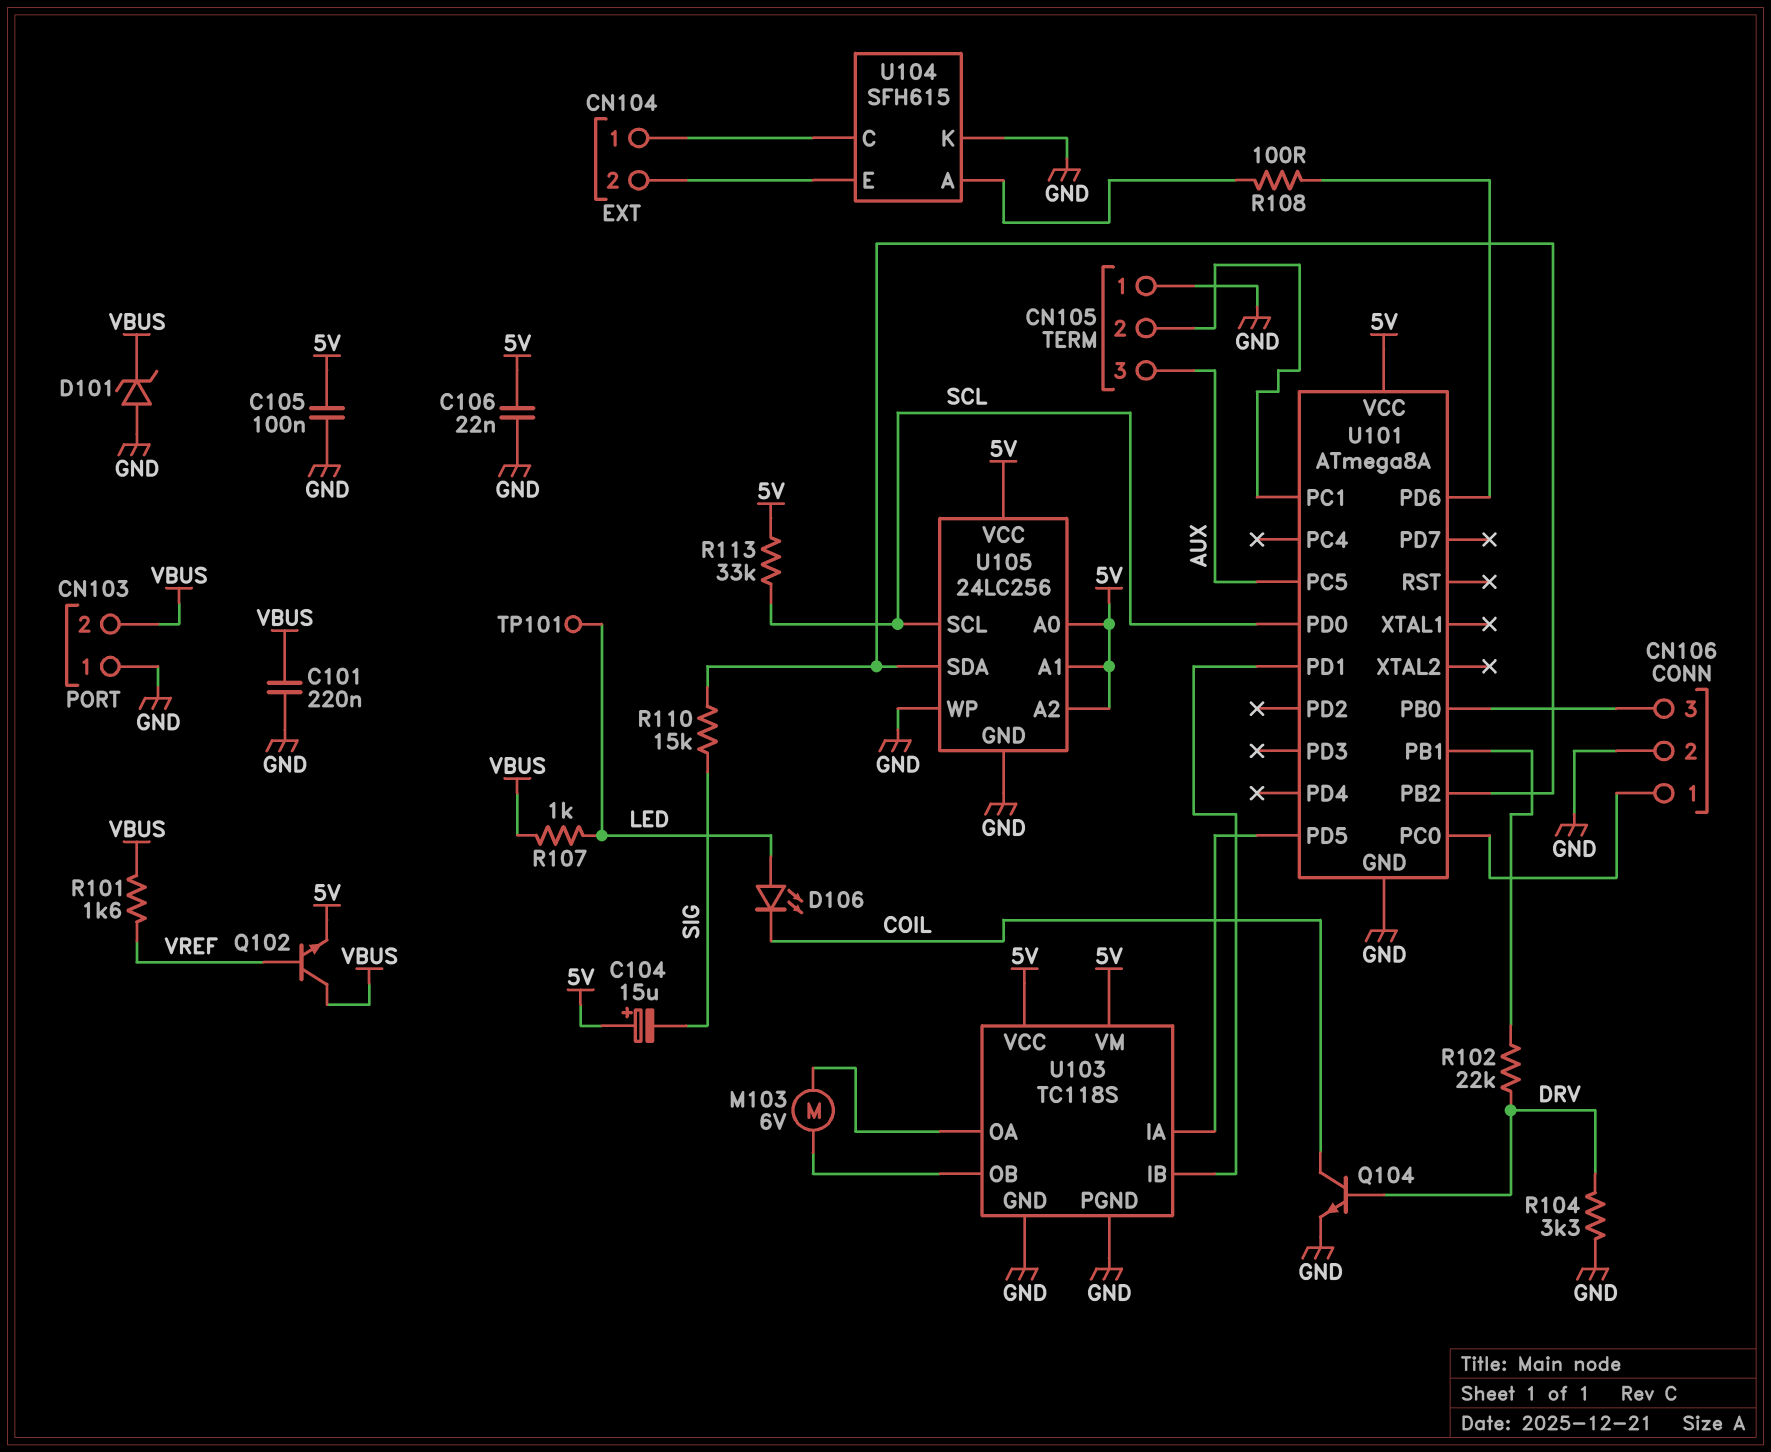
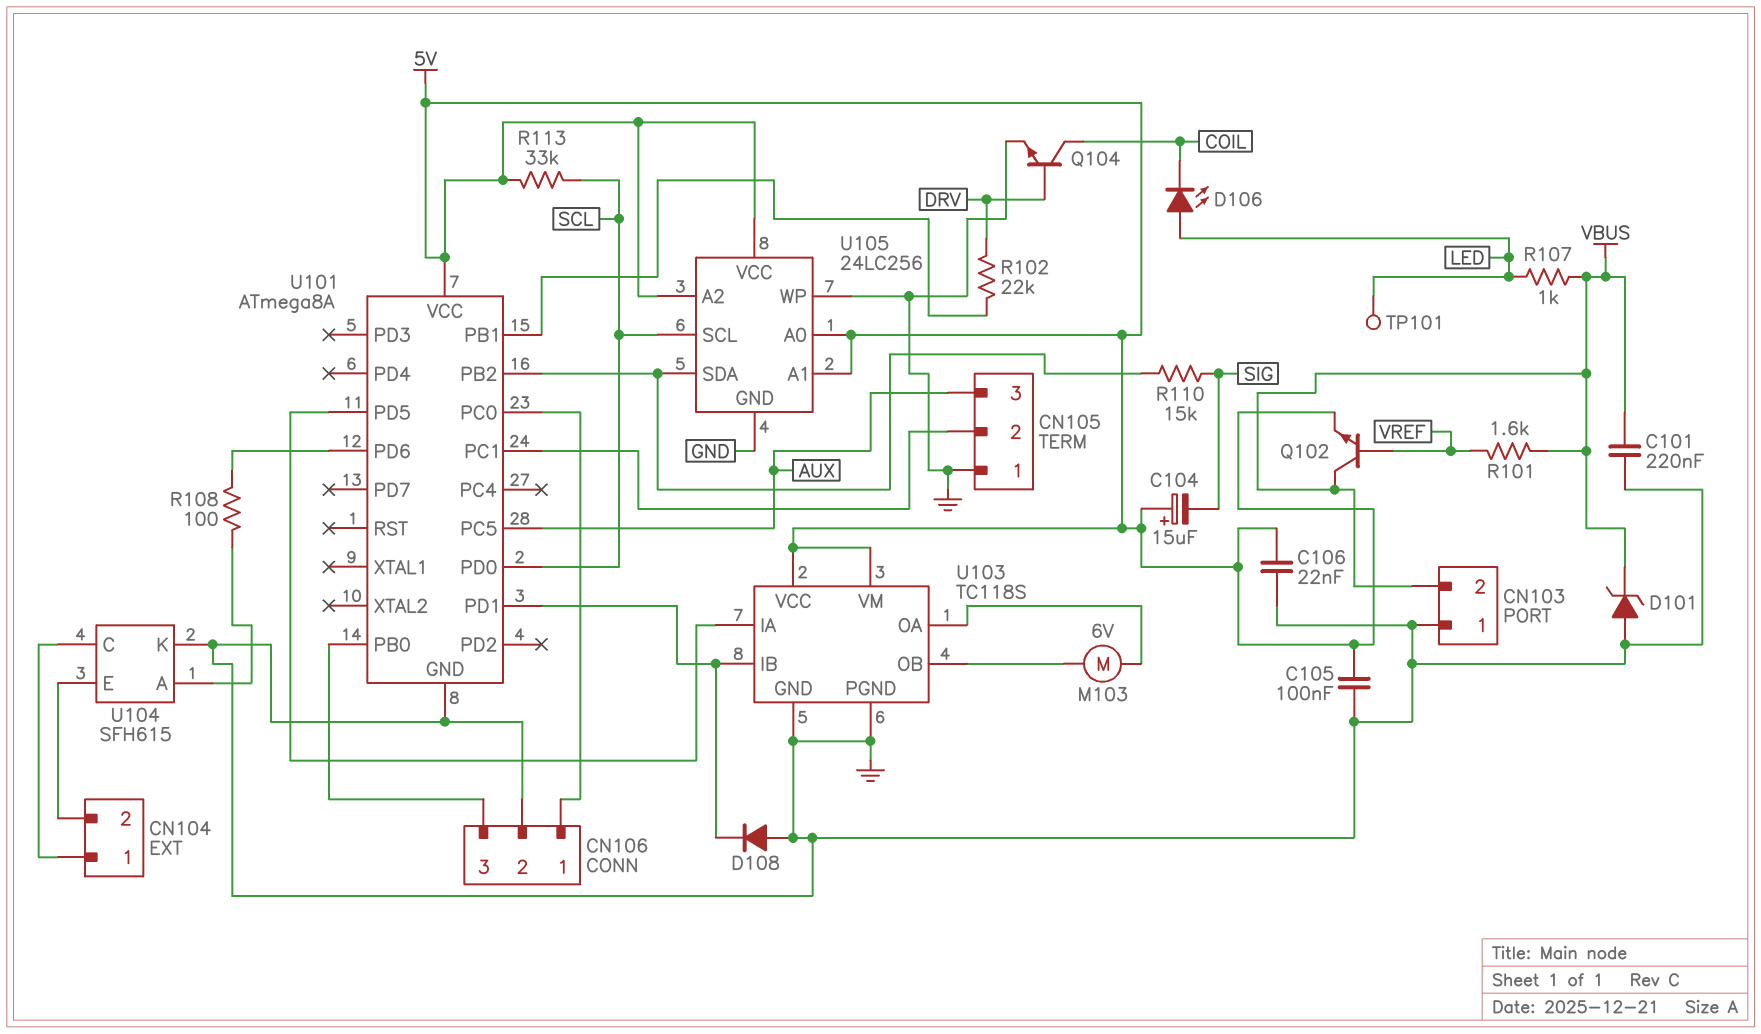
D108: none -> diode (A GND, K U101/PD1)
R104: 3.3k (DRV, GND) -> none

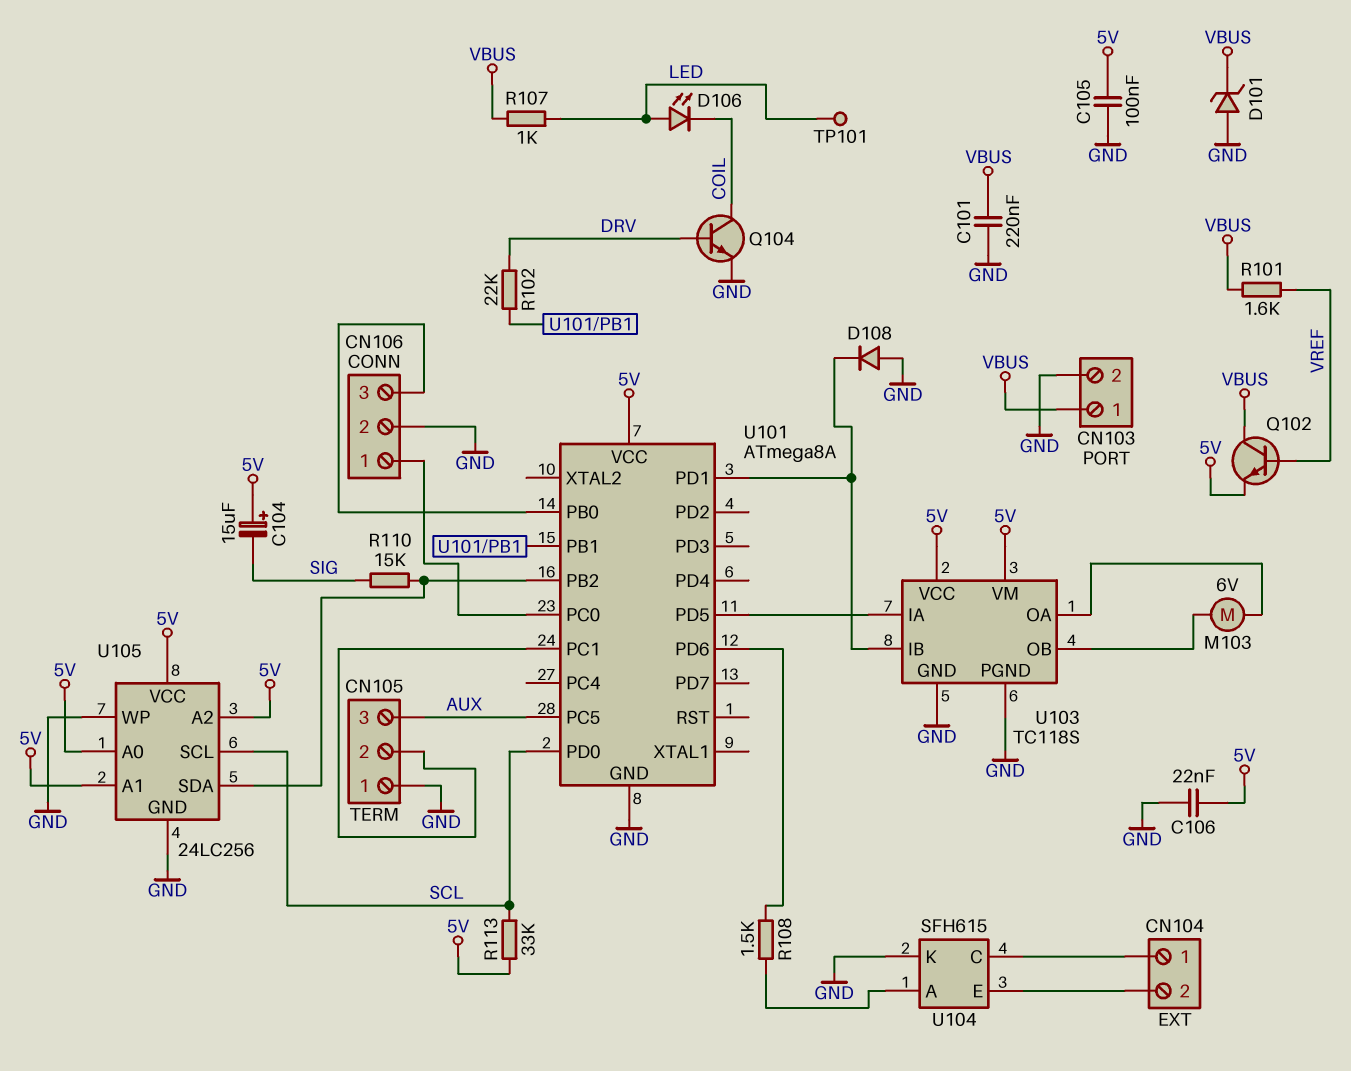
CN103 pin 1: GND -> VBUS
CN103 pin 2: VBUS -> GND
R108: 100 (U101/PD6, U104/A) -> 1.5k (U101/PD6, U104/A)

